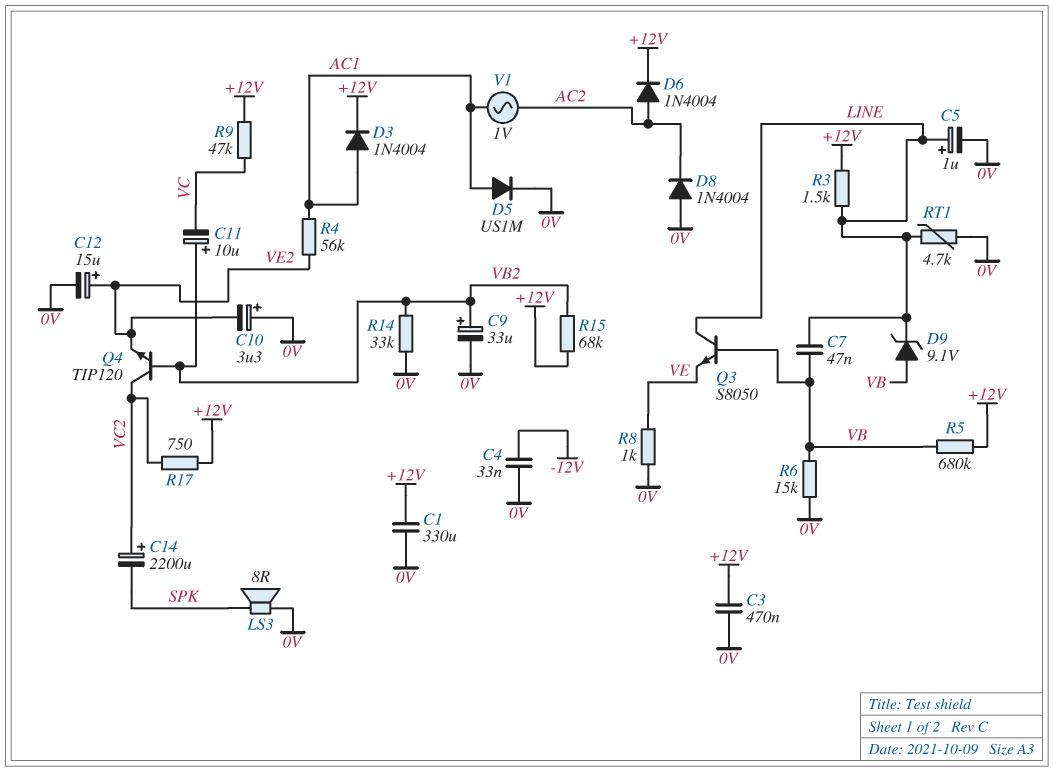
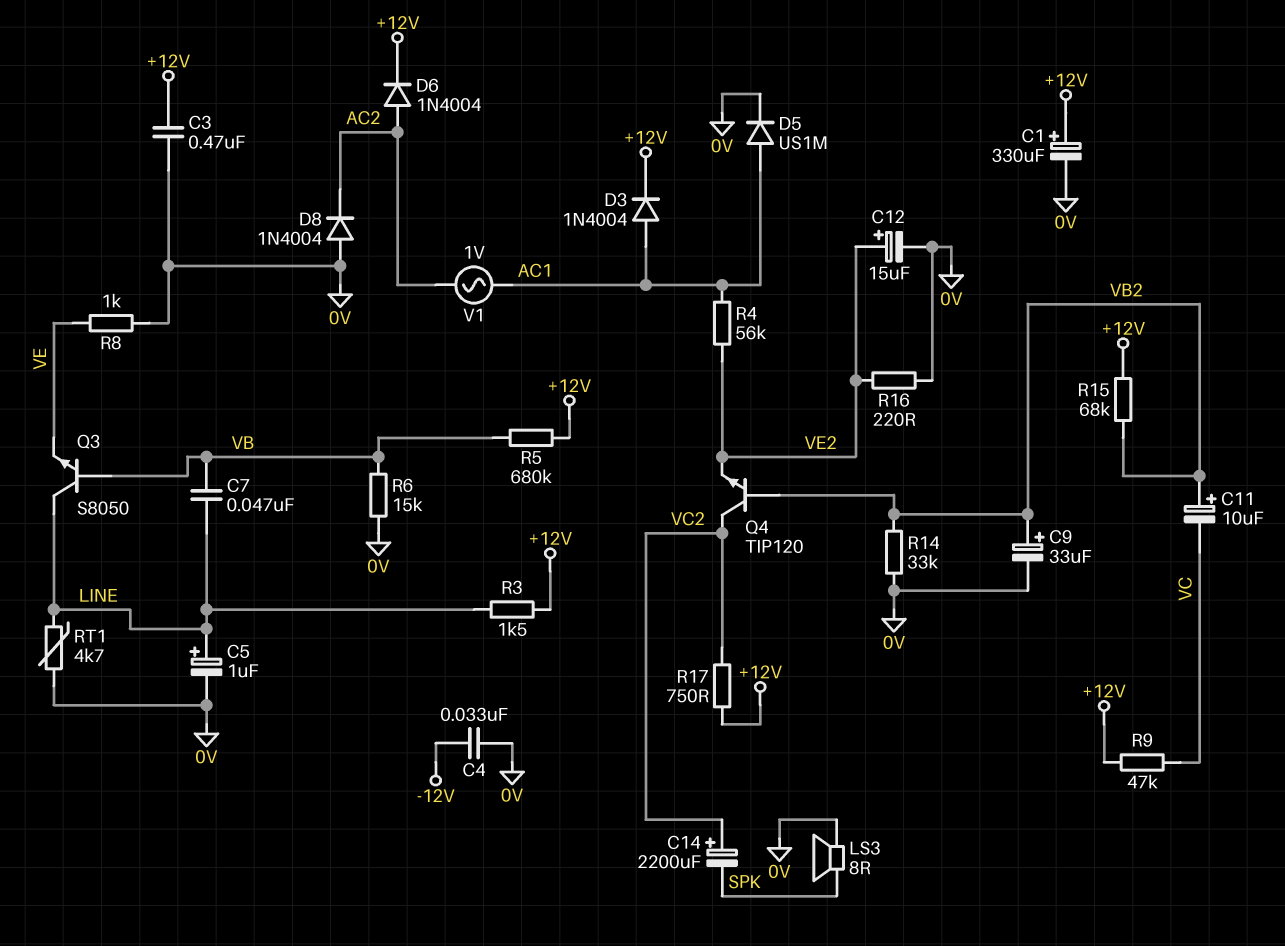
C1: 330uF (+12V, 0V) -> 330uF (plus +12V, minus 0V)
C10: 3.3uF (plus 0V, minus VE2) -> none
D9: zener 9.1V (A VB, K LINE) -> none
R16: none -> 220 (0V, VE2)

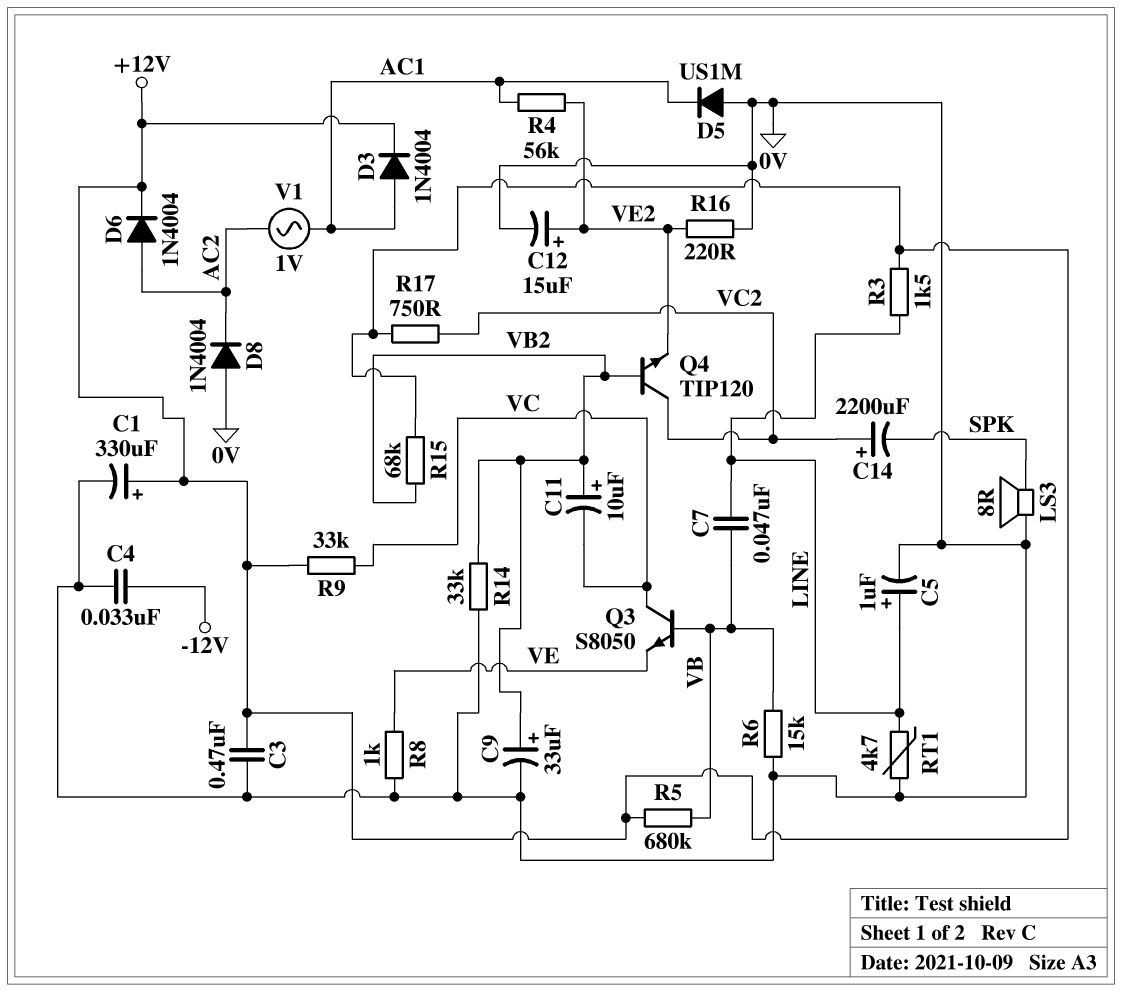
D5: diode US1M (A AC1, K 0V) -> diode US1M (A 0V, K AC1)
Q3: NPN S8050 (B VB, C LINE, E VE) -> NPN S8050 (B VB, C VC, E VE)
R9: 47k (+12V, VC) -> 33k (+12V, VC)

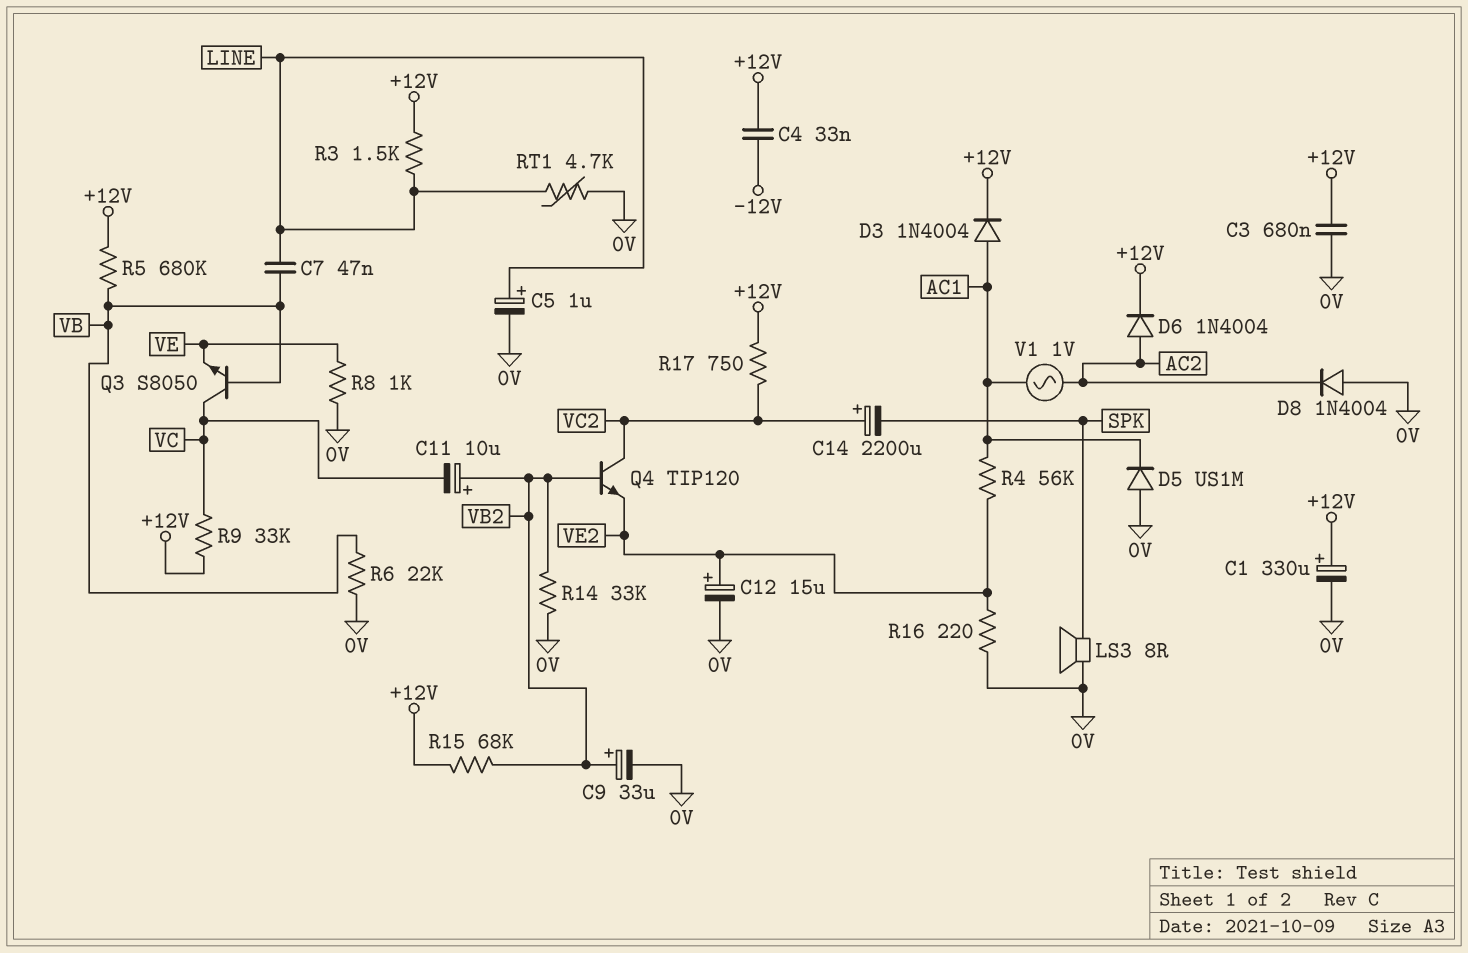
C3: 470nF (+12V, 0V) -> 680nF (+12V, 0V)
C4: 33nF (-12V, 0V) -> 33nF (+12V, -12V)
R6: 15k (0V, VB) -> 22k (0V, VB)

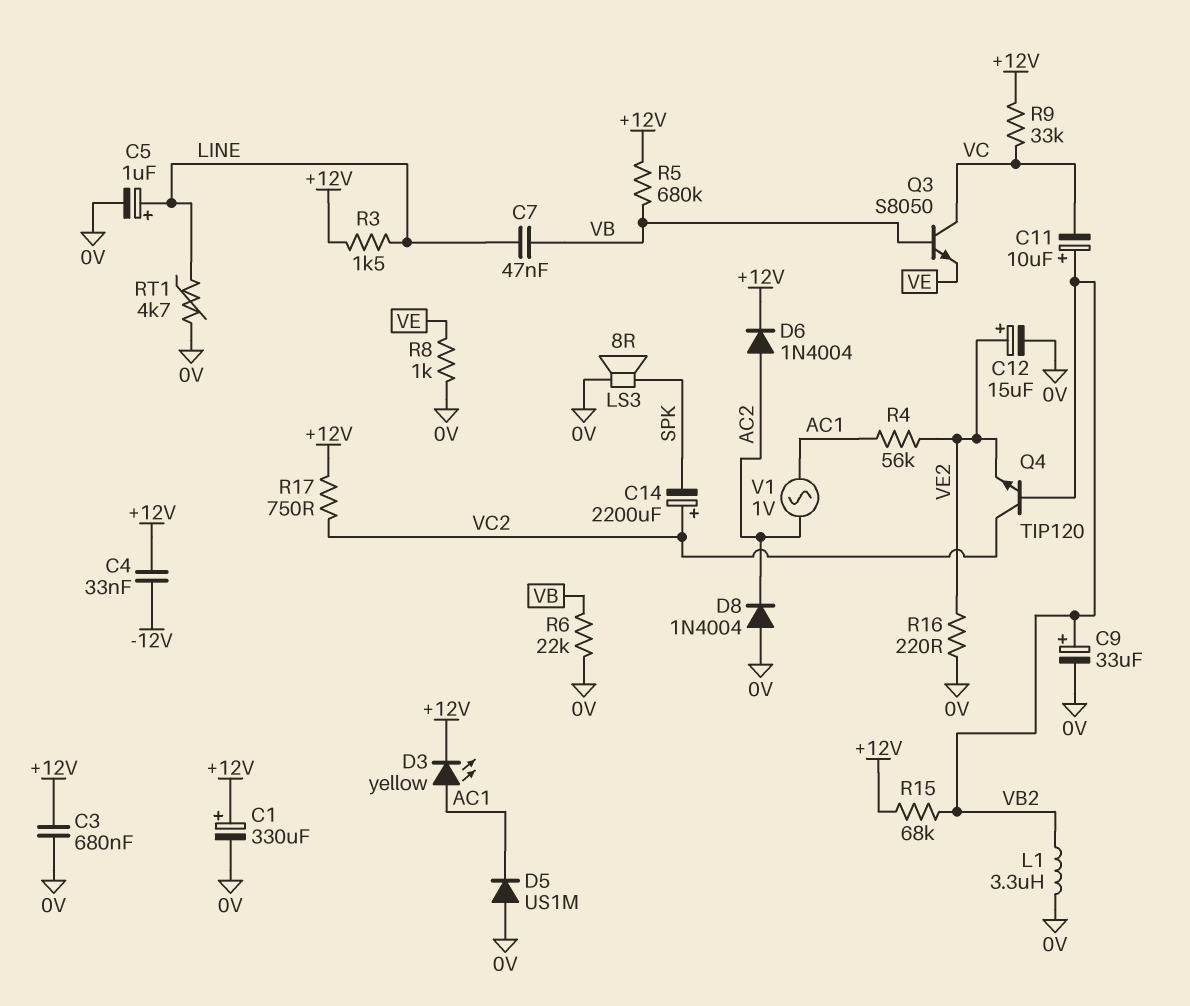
D3: diode 1N4004 (A AC1, K +12V) -> LED yellow (A AC1, K +12V)
L1: none -> 3.3uH (0V, VB2)
R14: 33k (0V, VB2) -> none

